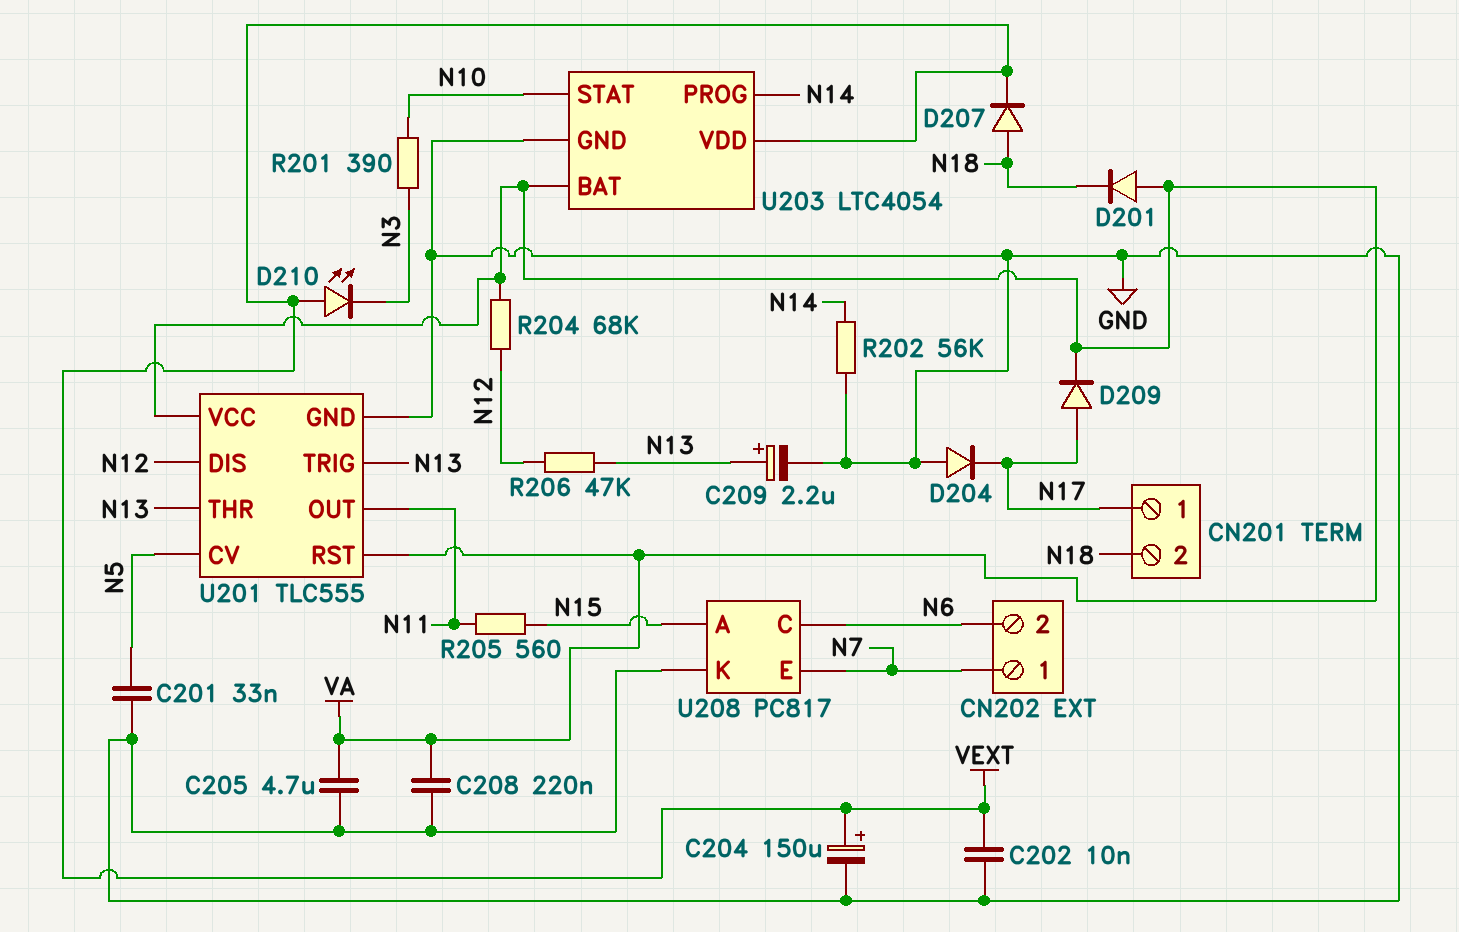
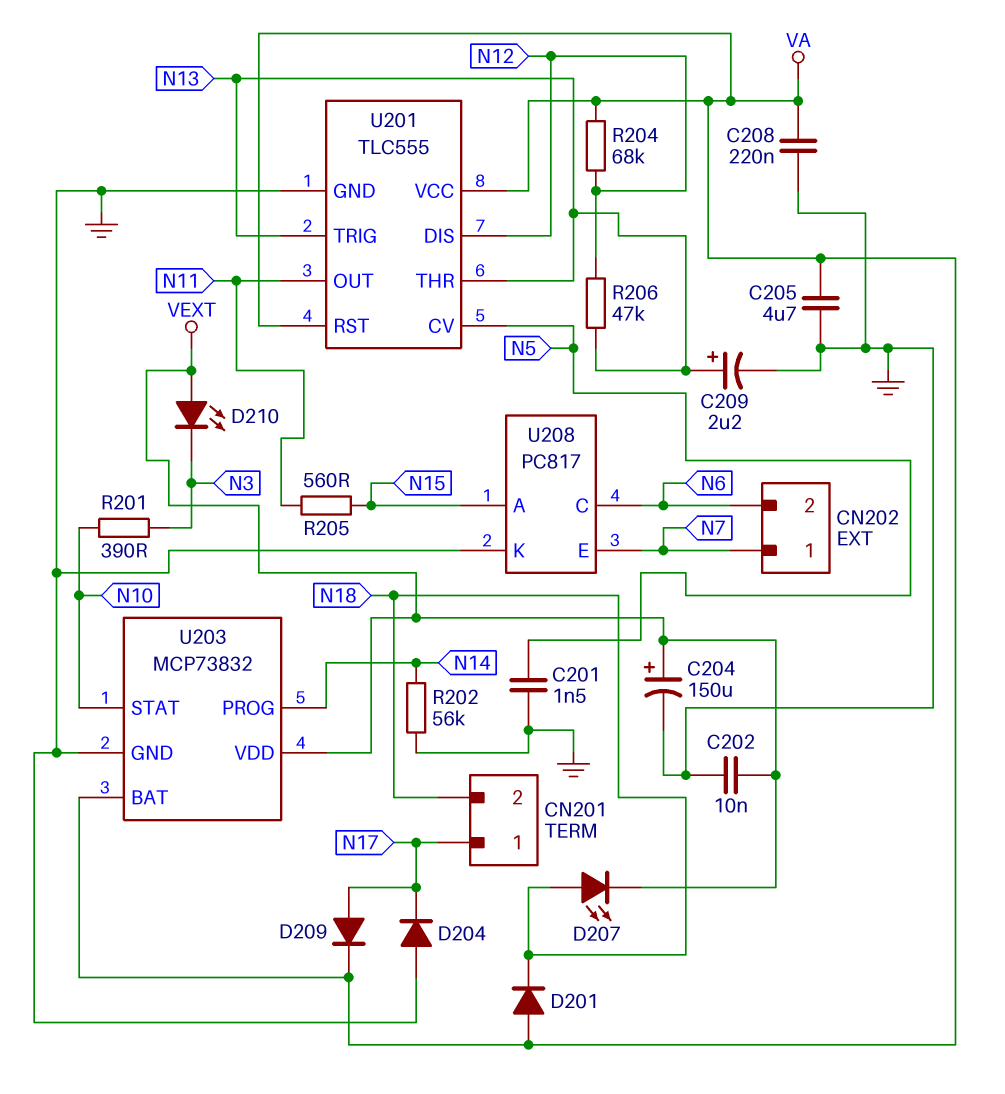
C201: 33nF (GND, N5) -> 1.5nF (GND, N5)
D207: diode (A N18, K VEXT) -> LED (A N18, K VEXT)
U203: LTC4054 -> MCP73832

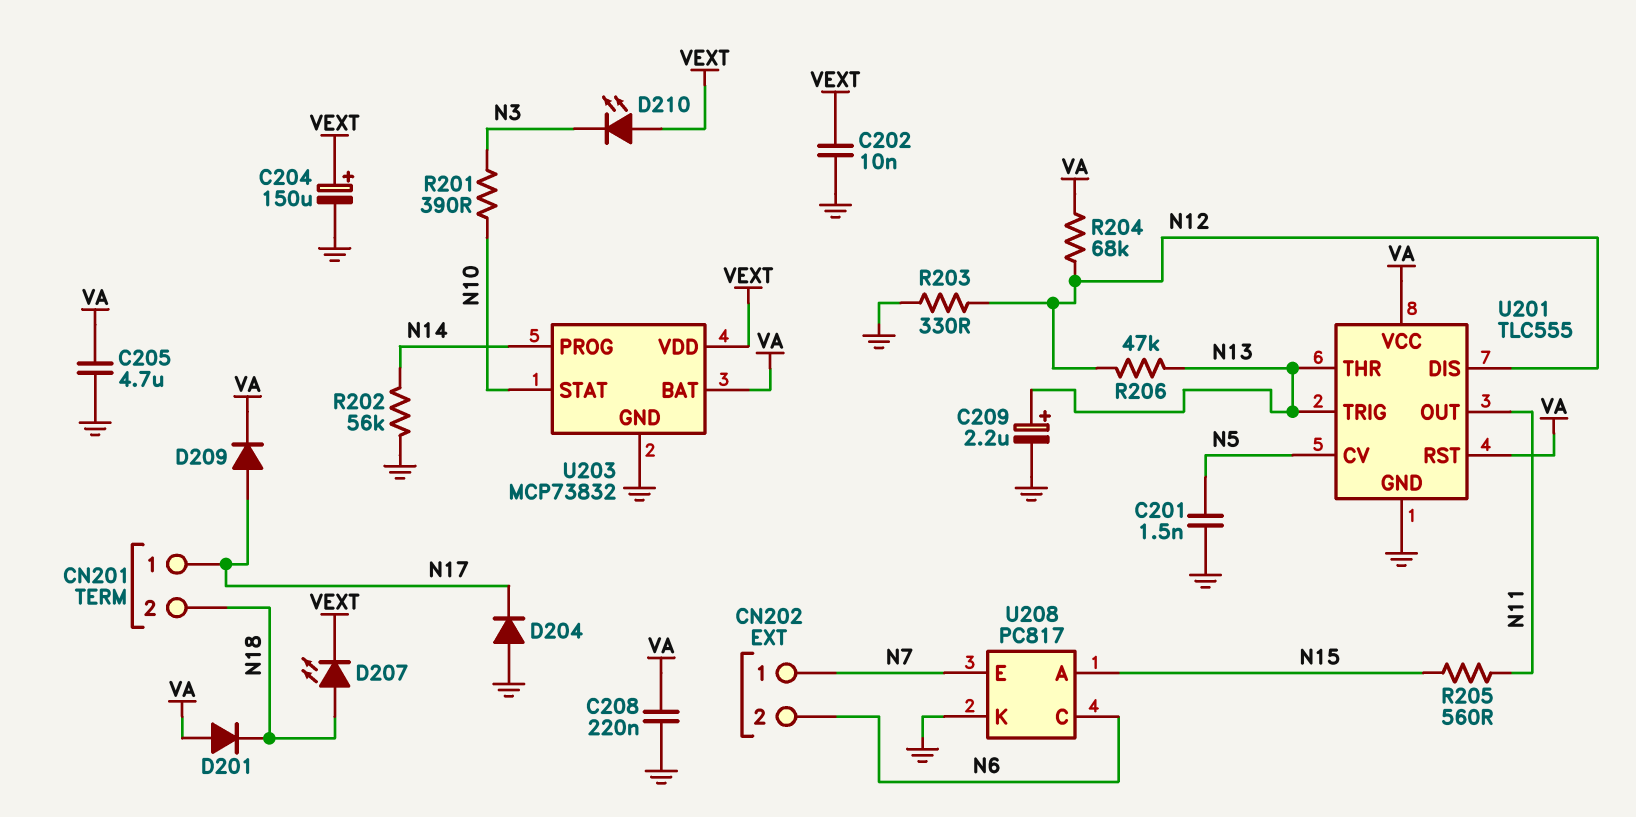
R203: none -> 330 (GND, N12)

